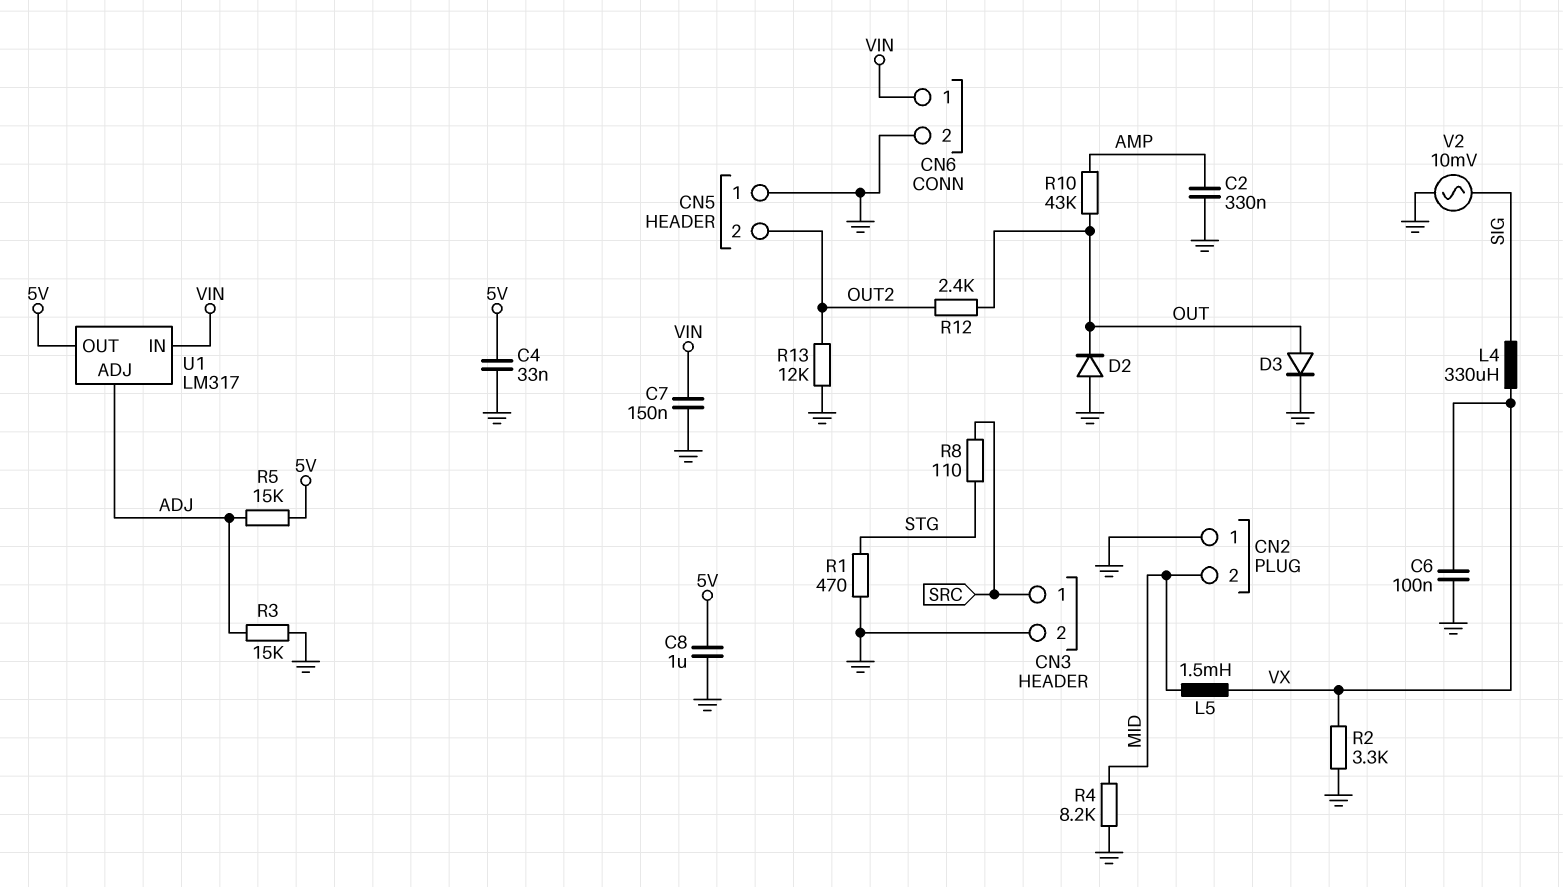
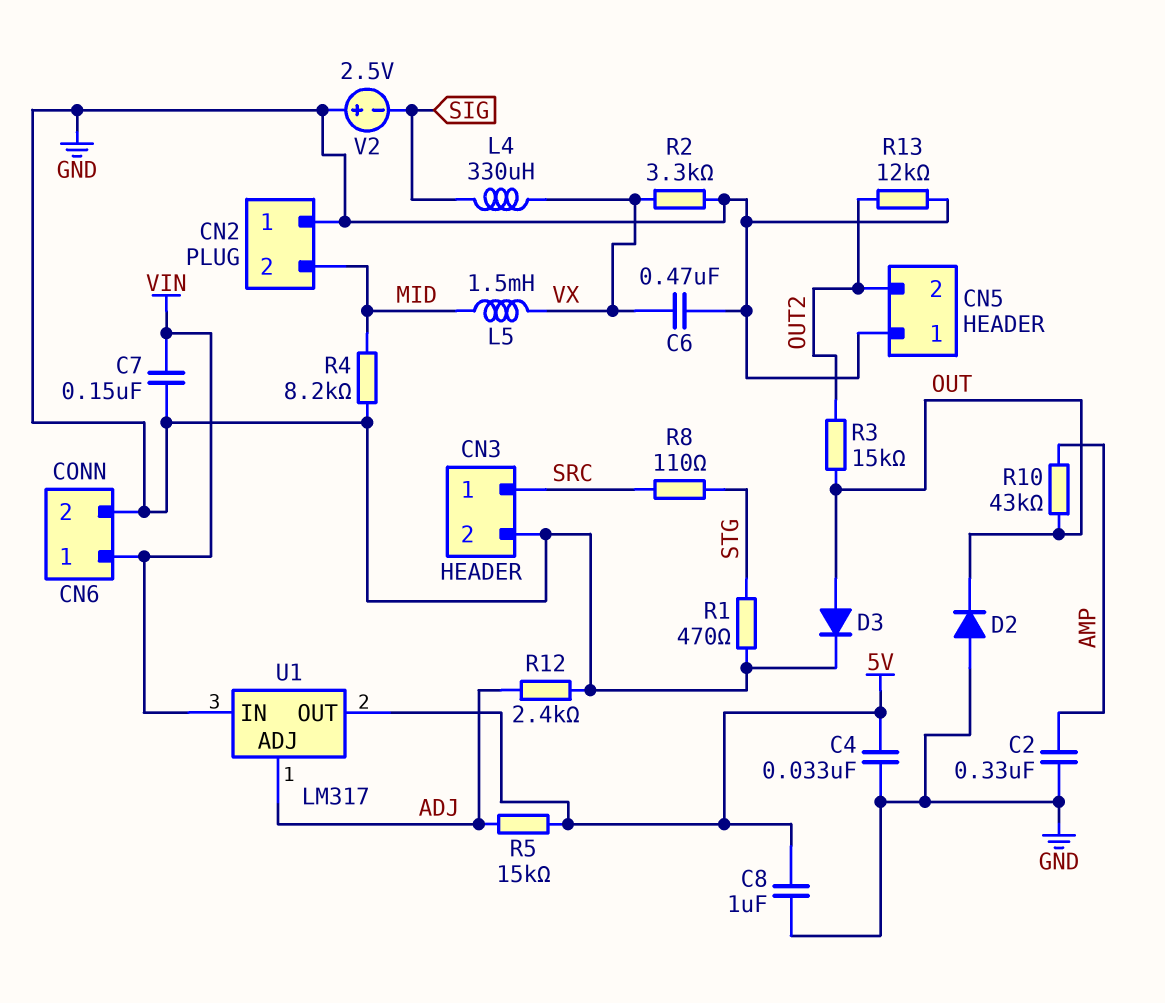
C6: 100nF (GND, VX) -> 470nF (GND, VX)
R3: 15k (ADJ, GND) -> 15k (OUT, OUT2)
R12: 2.4k (OUT, OUT2) -> 2.4k (ADJ, GND)
V2: AC 10mV (GND, SIG) -> 2.5V (plus GND, minus SIG)

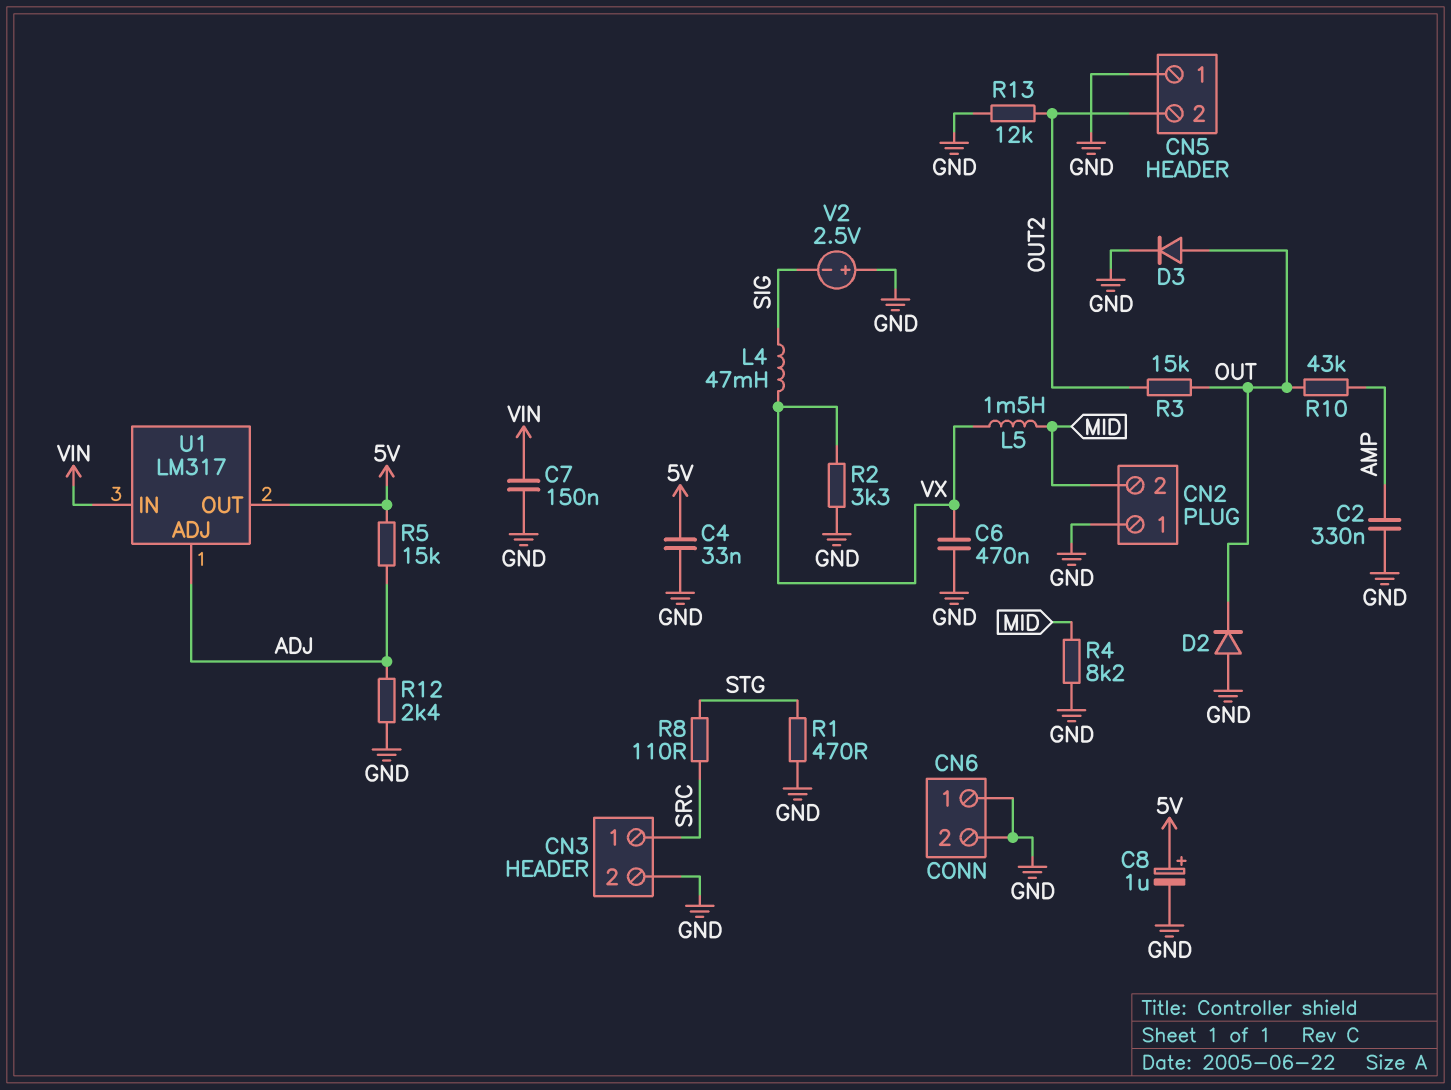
C8: 1uF (5V, GND) -> 1uF (plus 5V, minus GND)
CN6 pin 1: VIN -> GND
L4: 330uH (SIG, VX) -> 47mH (SIG, VX)

